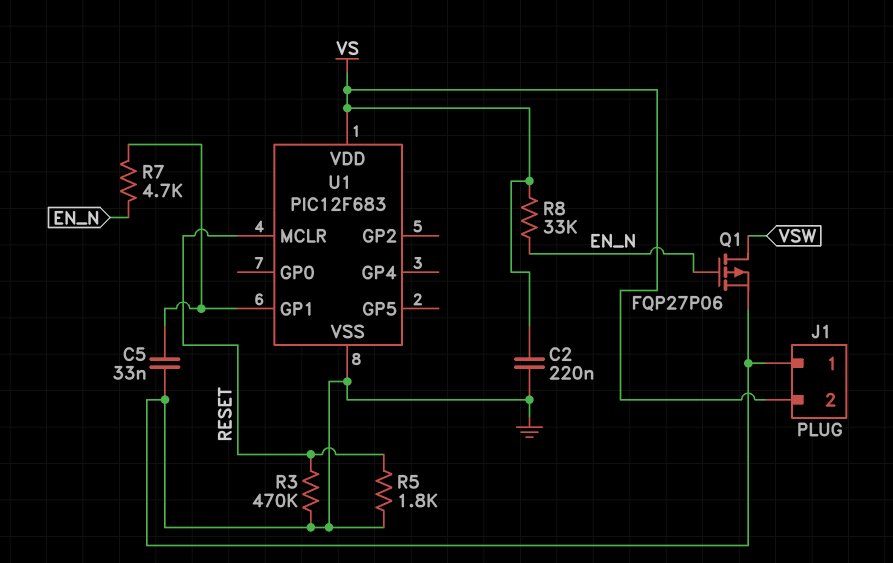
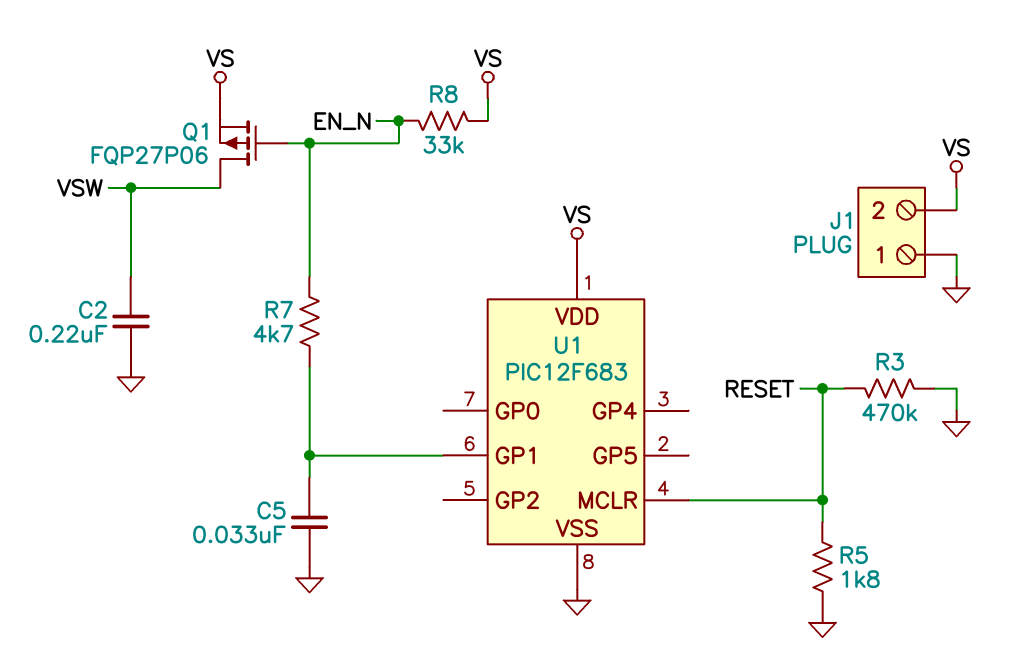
C2: 220nF (GND, VS) -> 220nF (GND, VSW)
Q1: PMOS FQP27P06 (G EN_N, D VSW, S GND) -> PMOS FQP27P06 (G EN_N, D VSW, S VS)

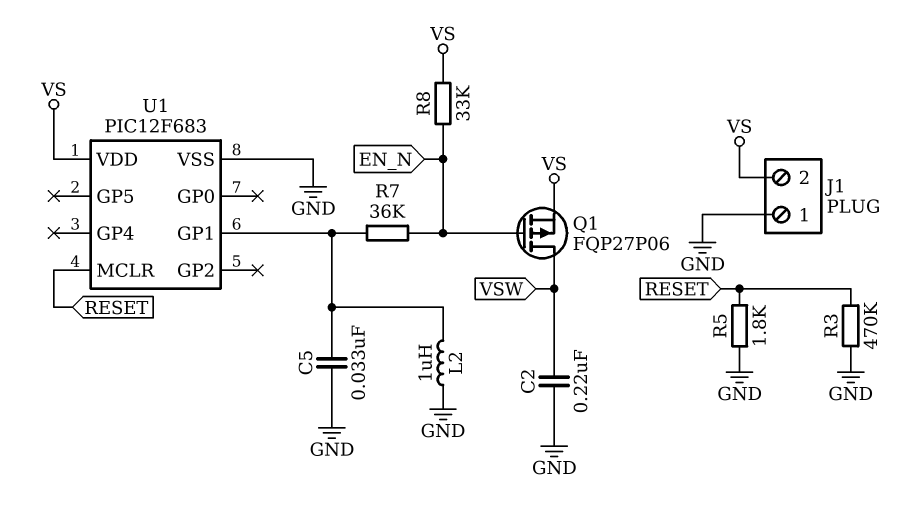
L2: none -> 1uH (GND, U1/GP1)
R7: 4.7k (EN_N, U1/GP1) -> 36k (EN_N, U1/GP1)

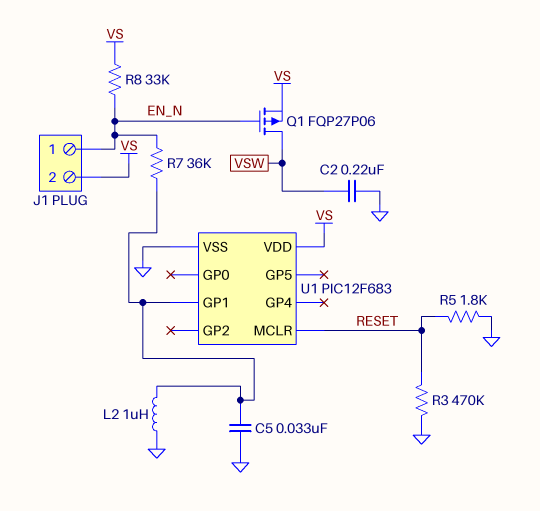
J1 pin 1: GND -> EN_N

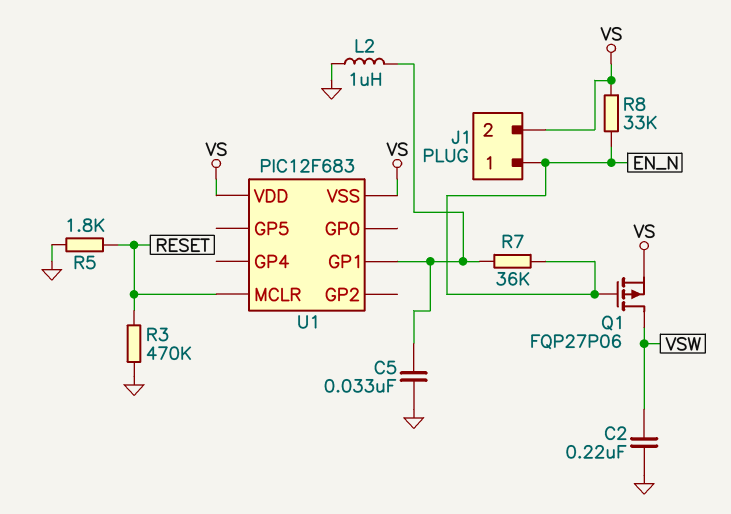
U1 pin VSS: GND -> VS

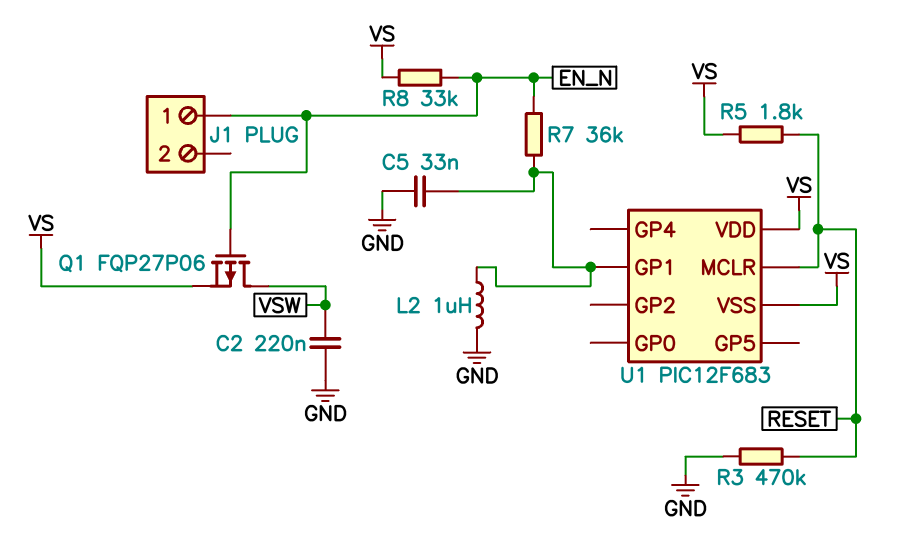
J1 pin 2: VS -> none
R5: 1.8k (GND, RESET) -> 1.8k (RESET, VS)

